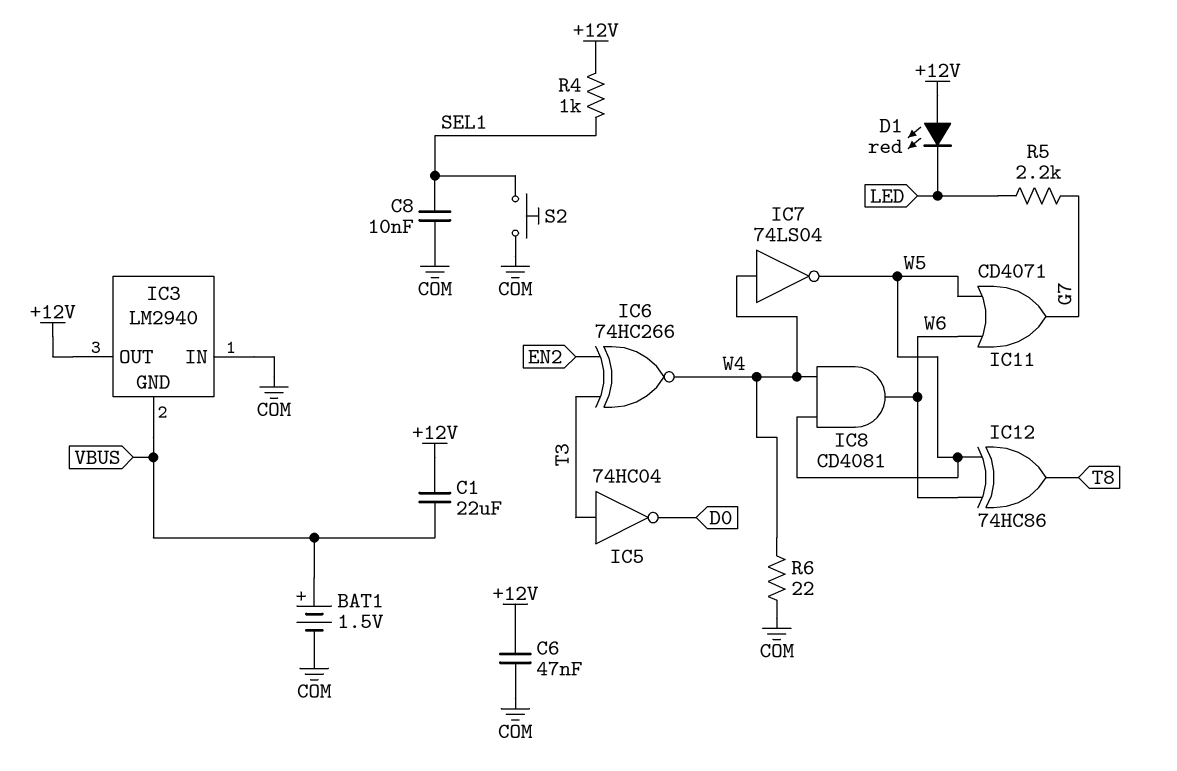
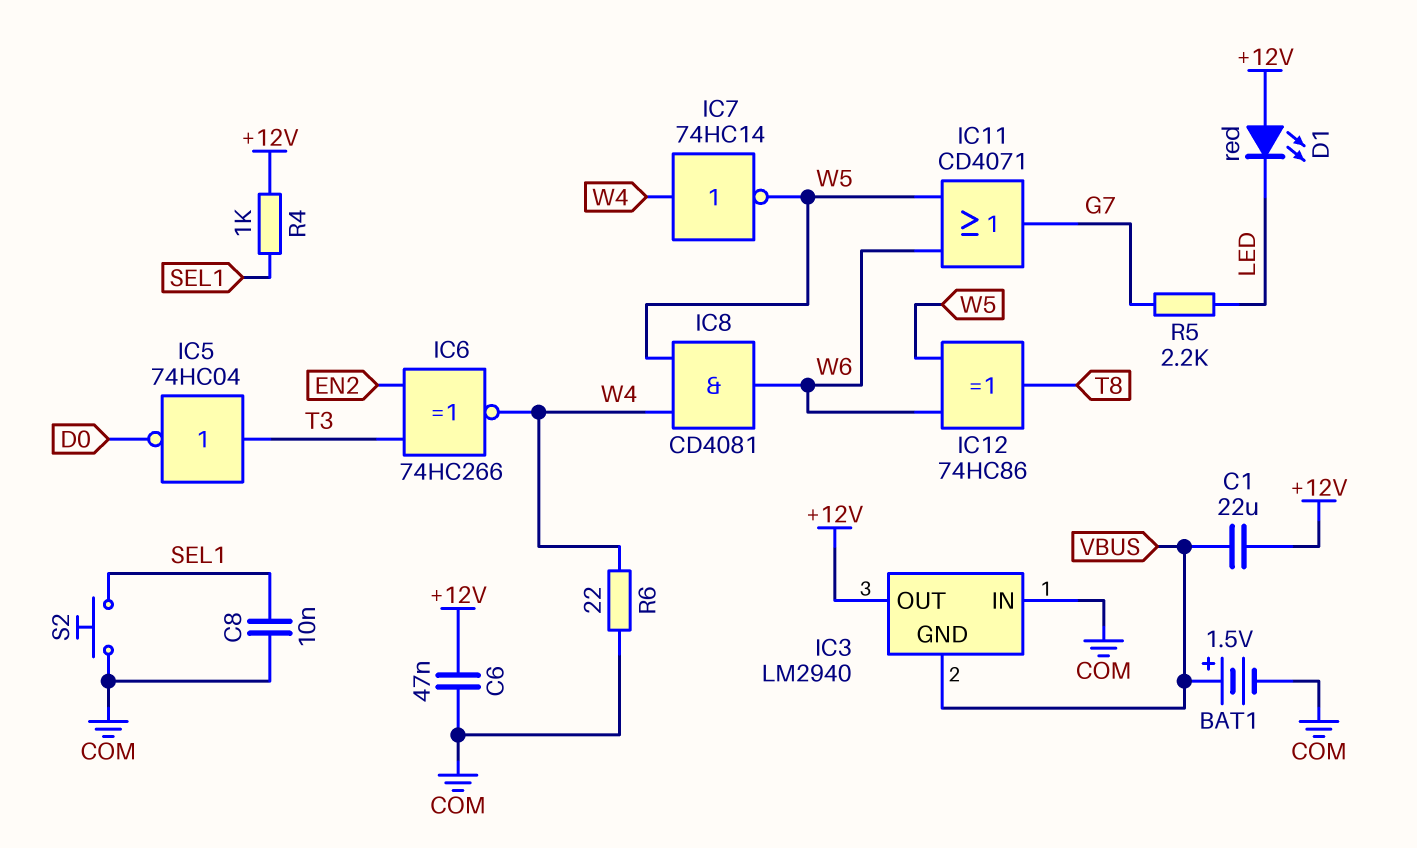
IC7: NOT 74LS04 (in W4, out W5) -> NOT 74HC14 (in W4, out W5)

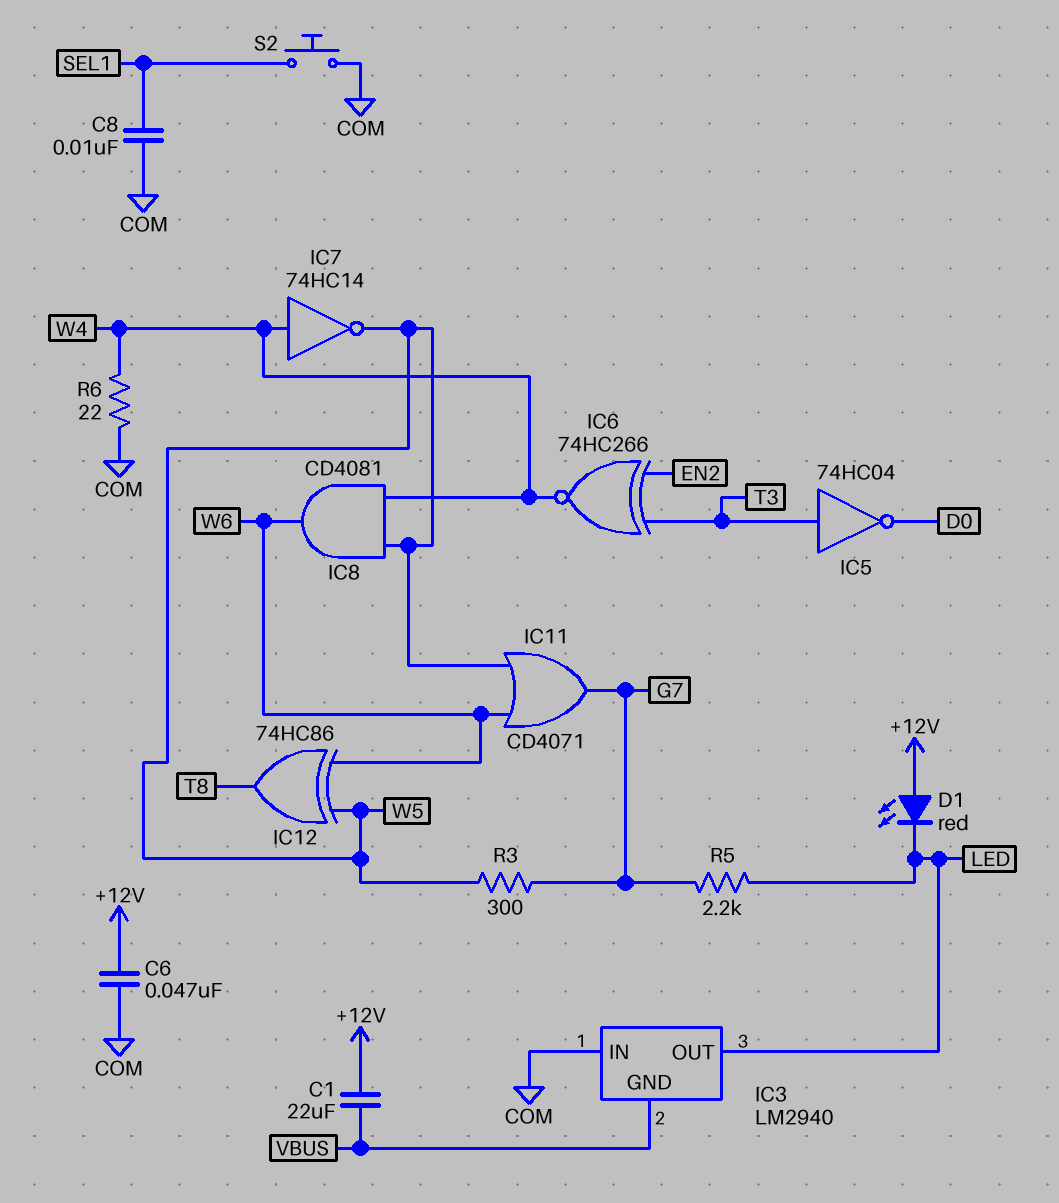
BAT1: 1.5V (plus VBUS, minus COM) -> none
IC3 pin OUT: +12V -> LED
R3: none -> 300 (G7, W5)
R4: 1k (+12V, SEL1) -> none

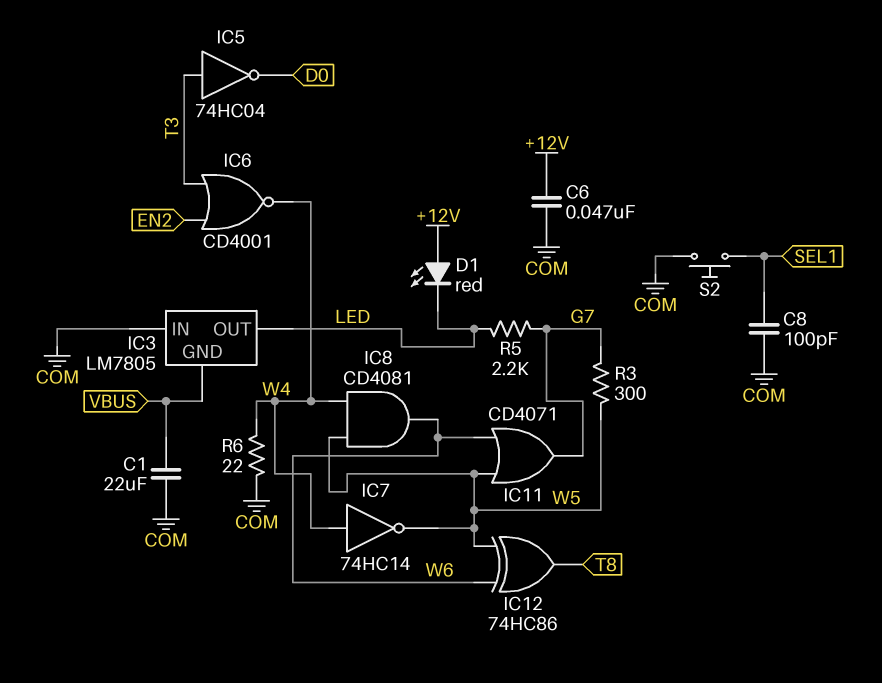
C1: 22uF (+12V, VBUS) -> 22uF (COM, VBUS)
C8: 10nF (COM, SEL1) -> 100pF (COM, SEL1)
IC3: LM2940 -> LM7805
IC6: XNOR 74HC266 (in EN2, in T3, out W4) -> NOR CD4001 (in EN2, in T3, out W4)

